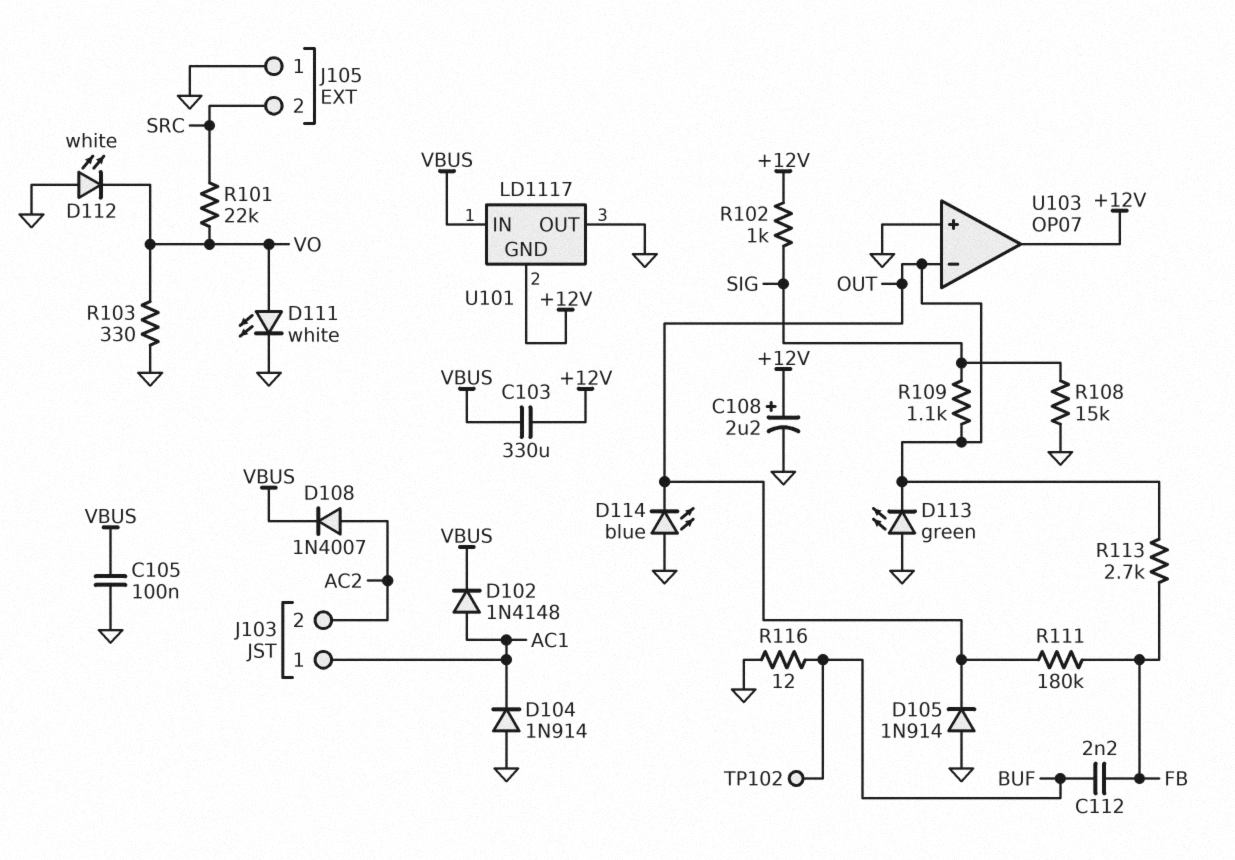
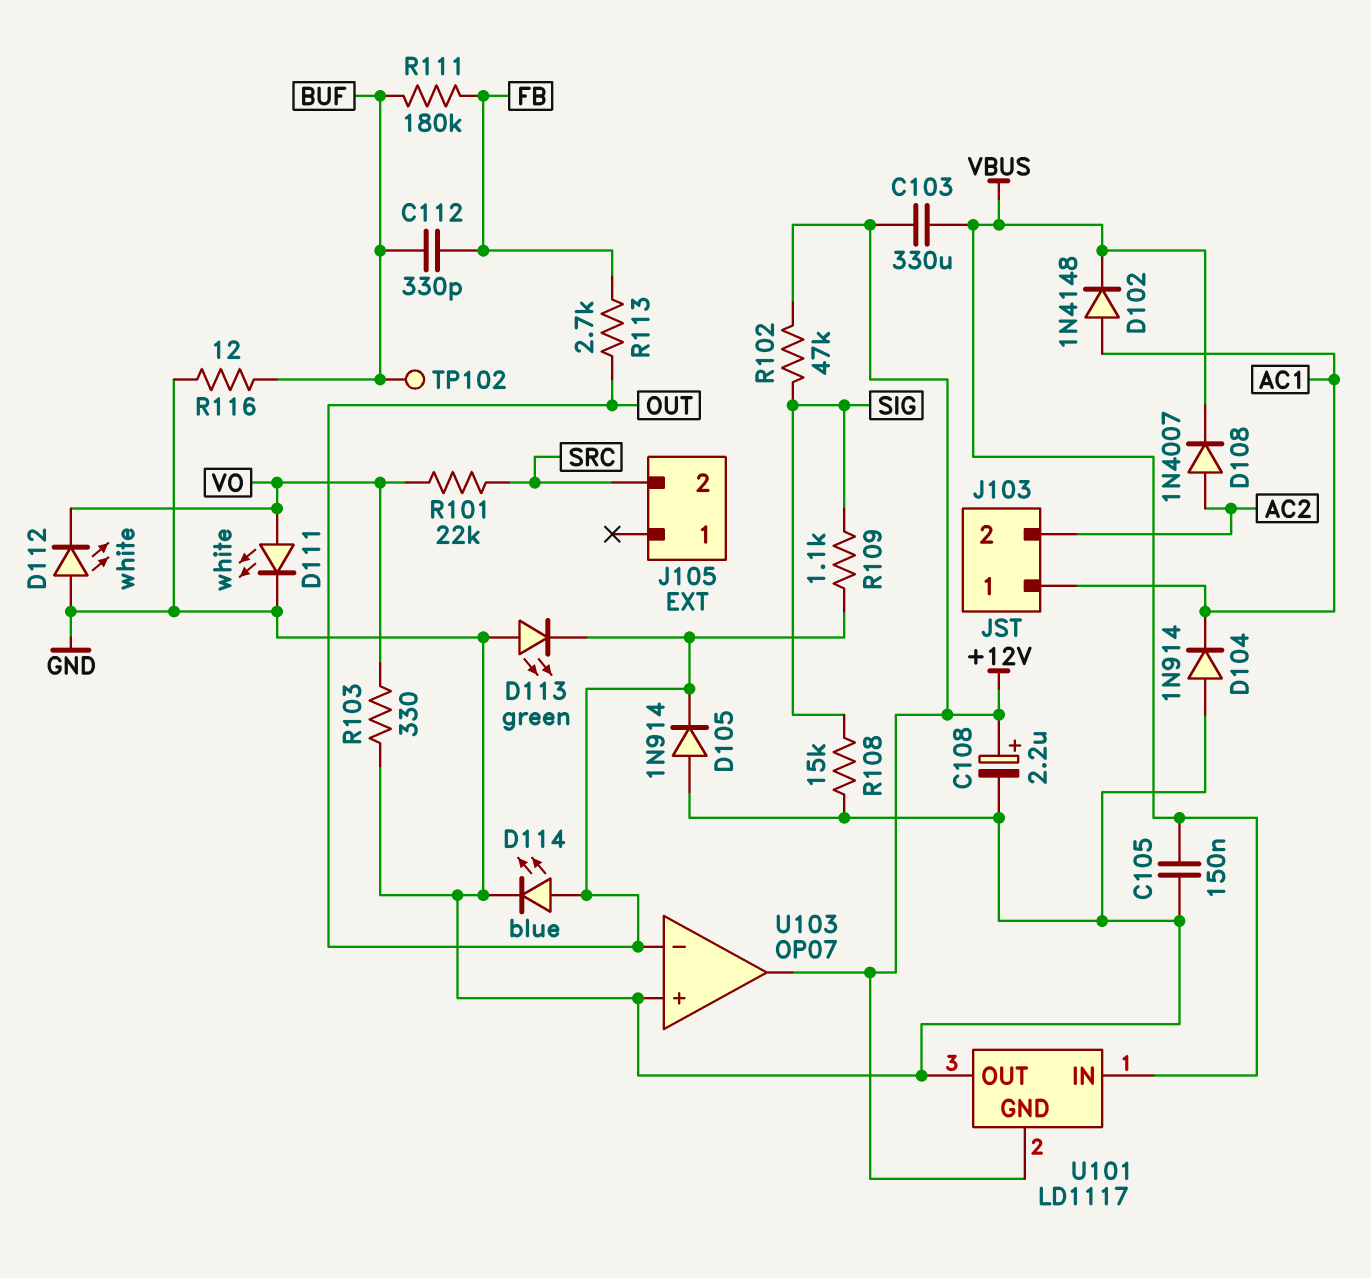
C105: 100nF (GND, VBUS) -> 150nF (GND, VBUS)
C112: 2.2nF (BUF, FB) -> 330pF (BUF, FB)
D114: LED blue (A GND, K OUT) -> LED blue (A OUT, K GND)
J105 pin 1: GND -> none
R102: 1k (+12V, SIG) -> 47k (+12V, SIG)
R111: 180k (FB, OUT) -> 180k (BUF, FB)

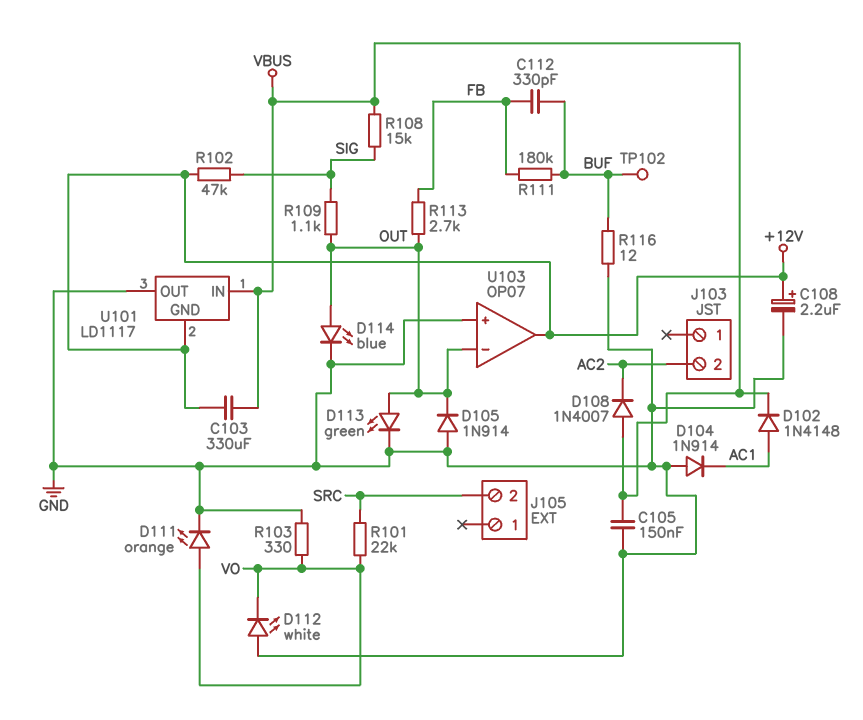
D108: diode 1N4007 (A AC2, K VBUS) -> diode 1N4007 (A VBUS, K AC2)
D111: LED white (A VO, K GND) -> LED orange (A VO, K GND)
D113: LED green (A GND, K OUT) -> LED green (A OUT, K GND)
J103 pin 1: AC1 -> none
R108: 15k (GND, SIG) -> 15k (SIG, VBUS)

